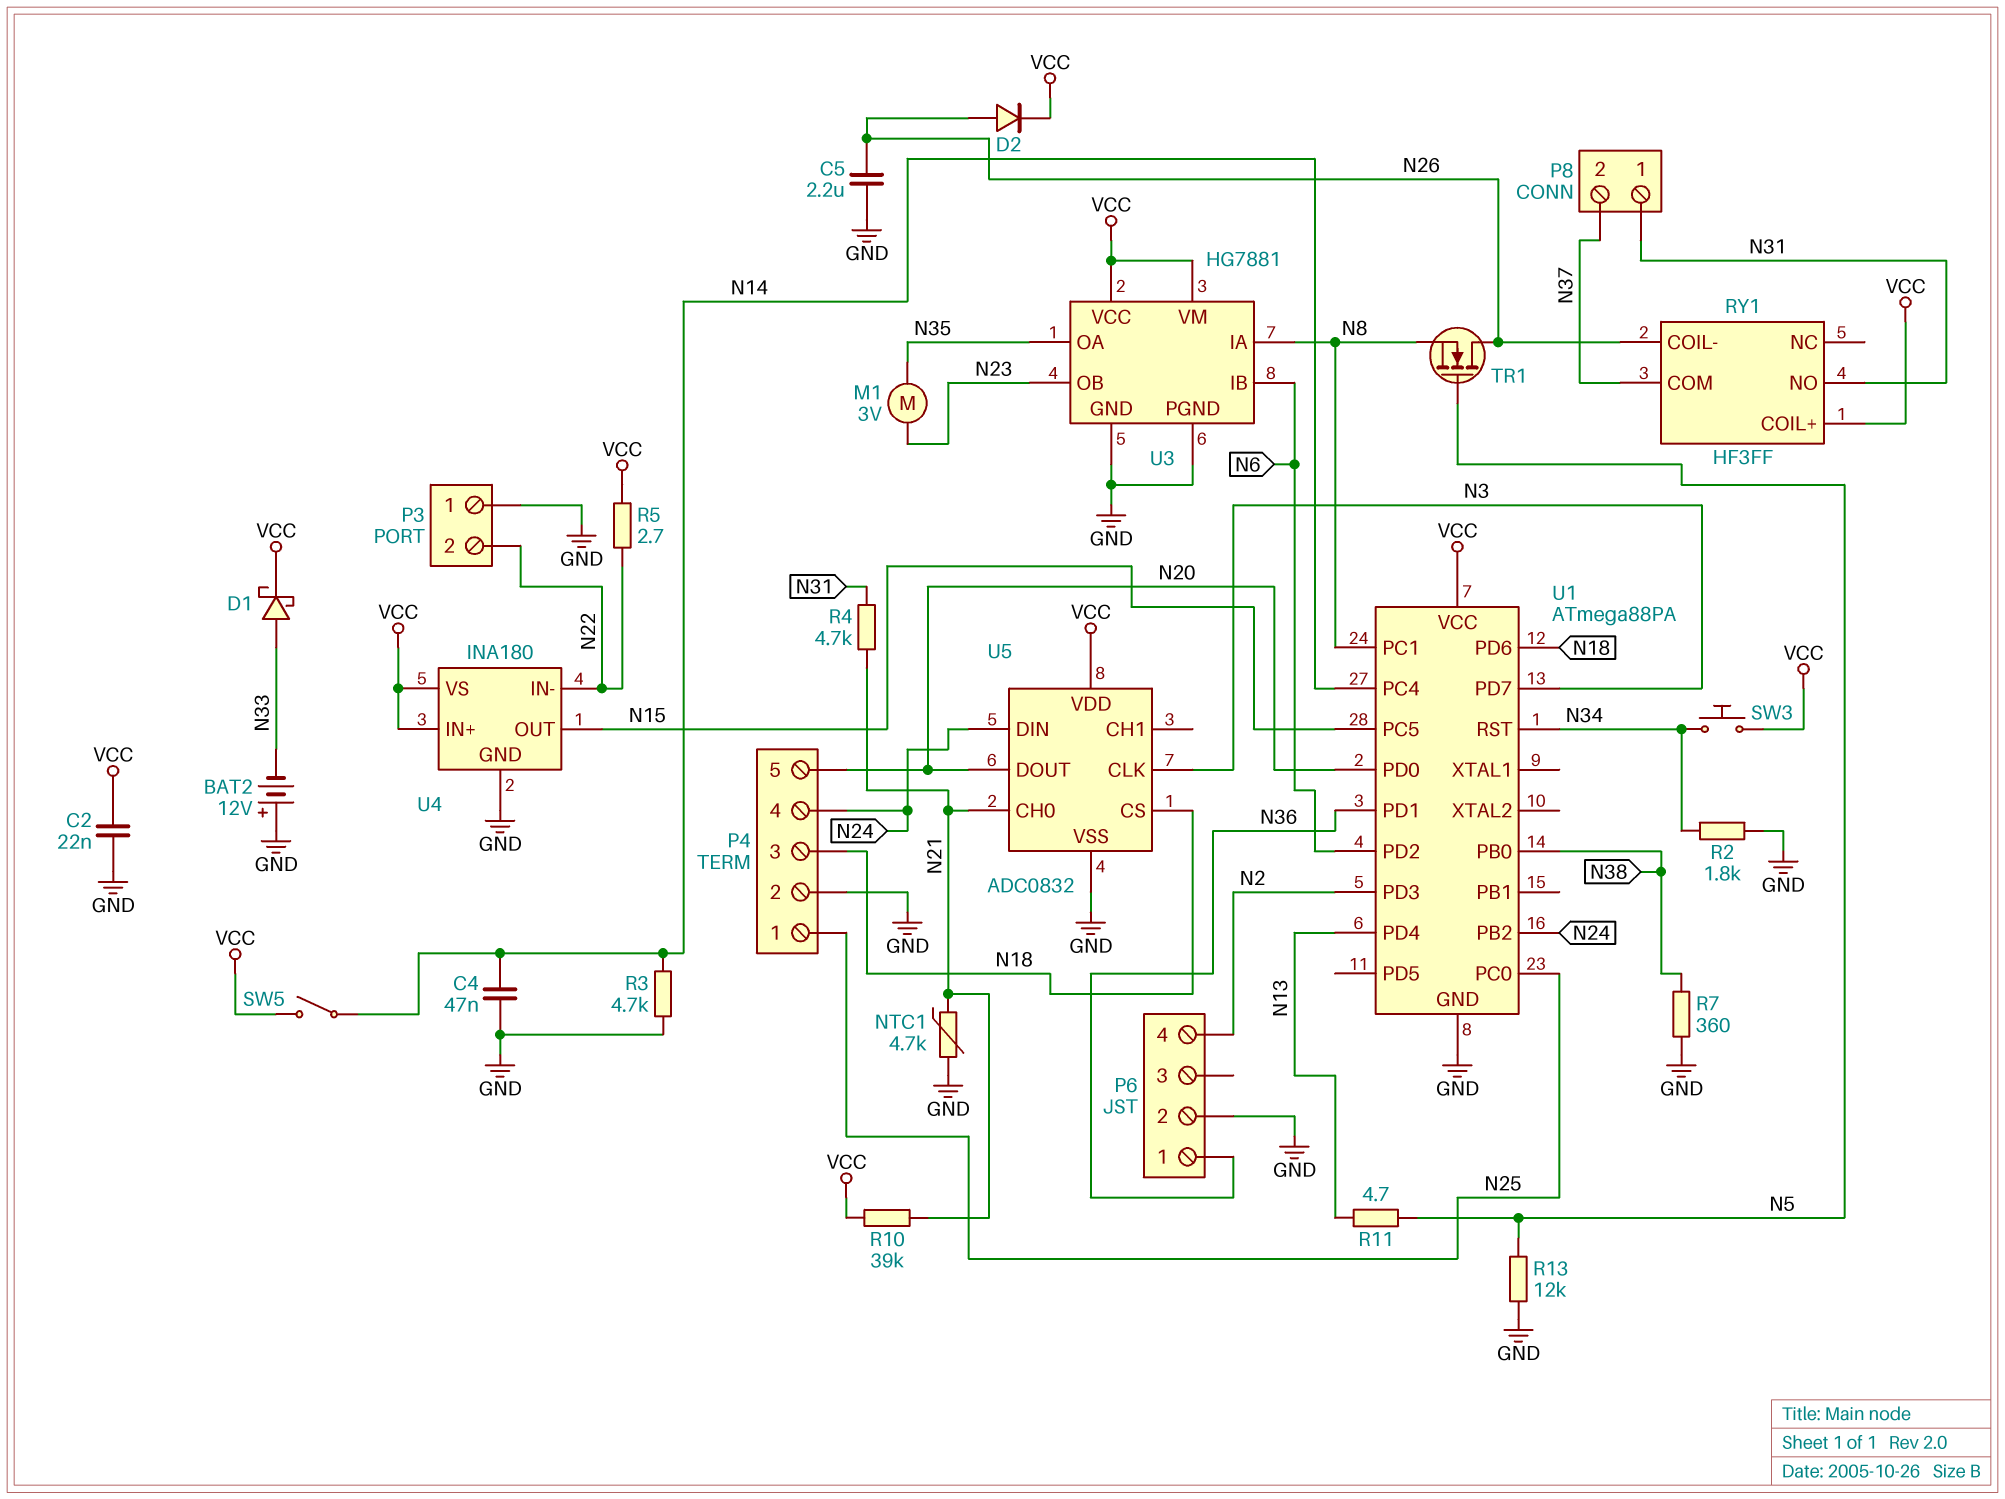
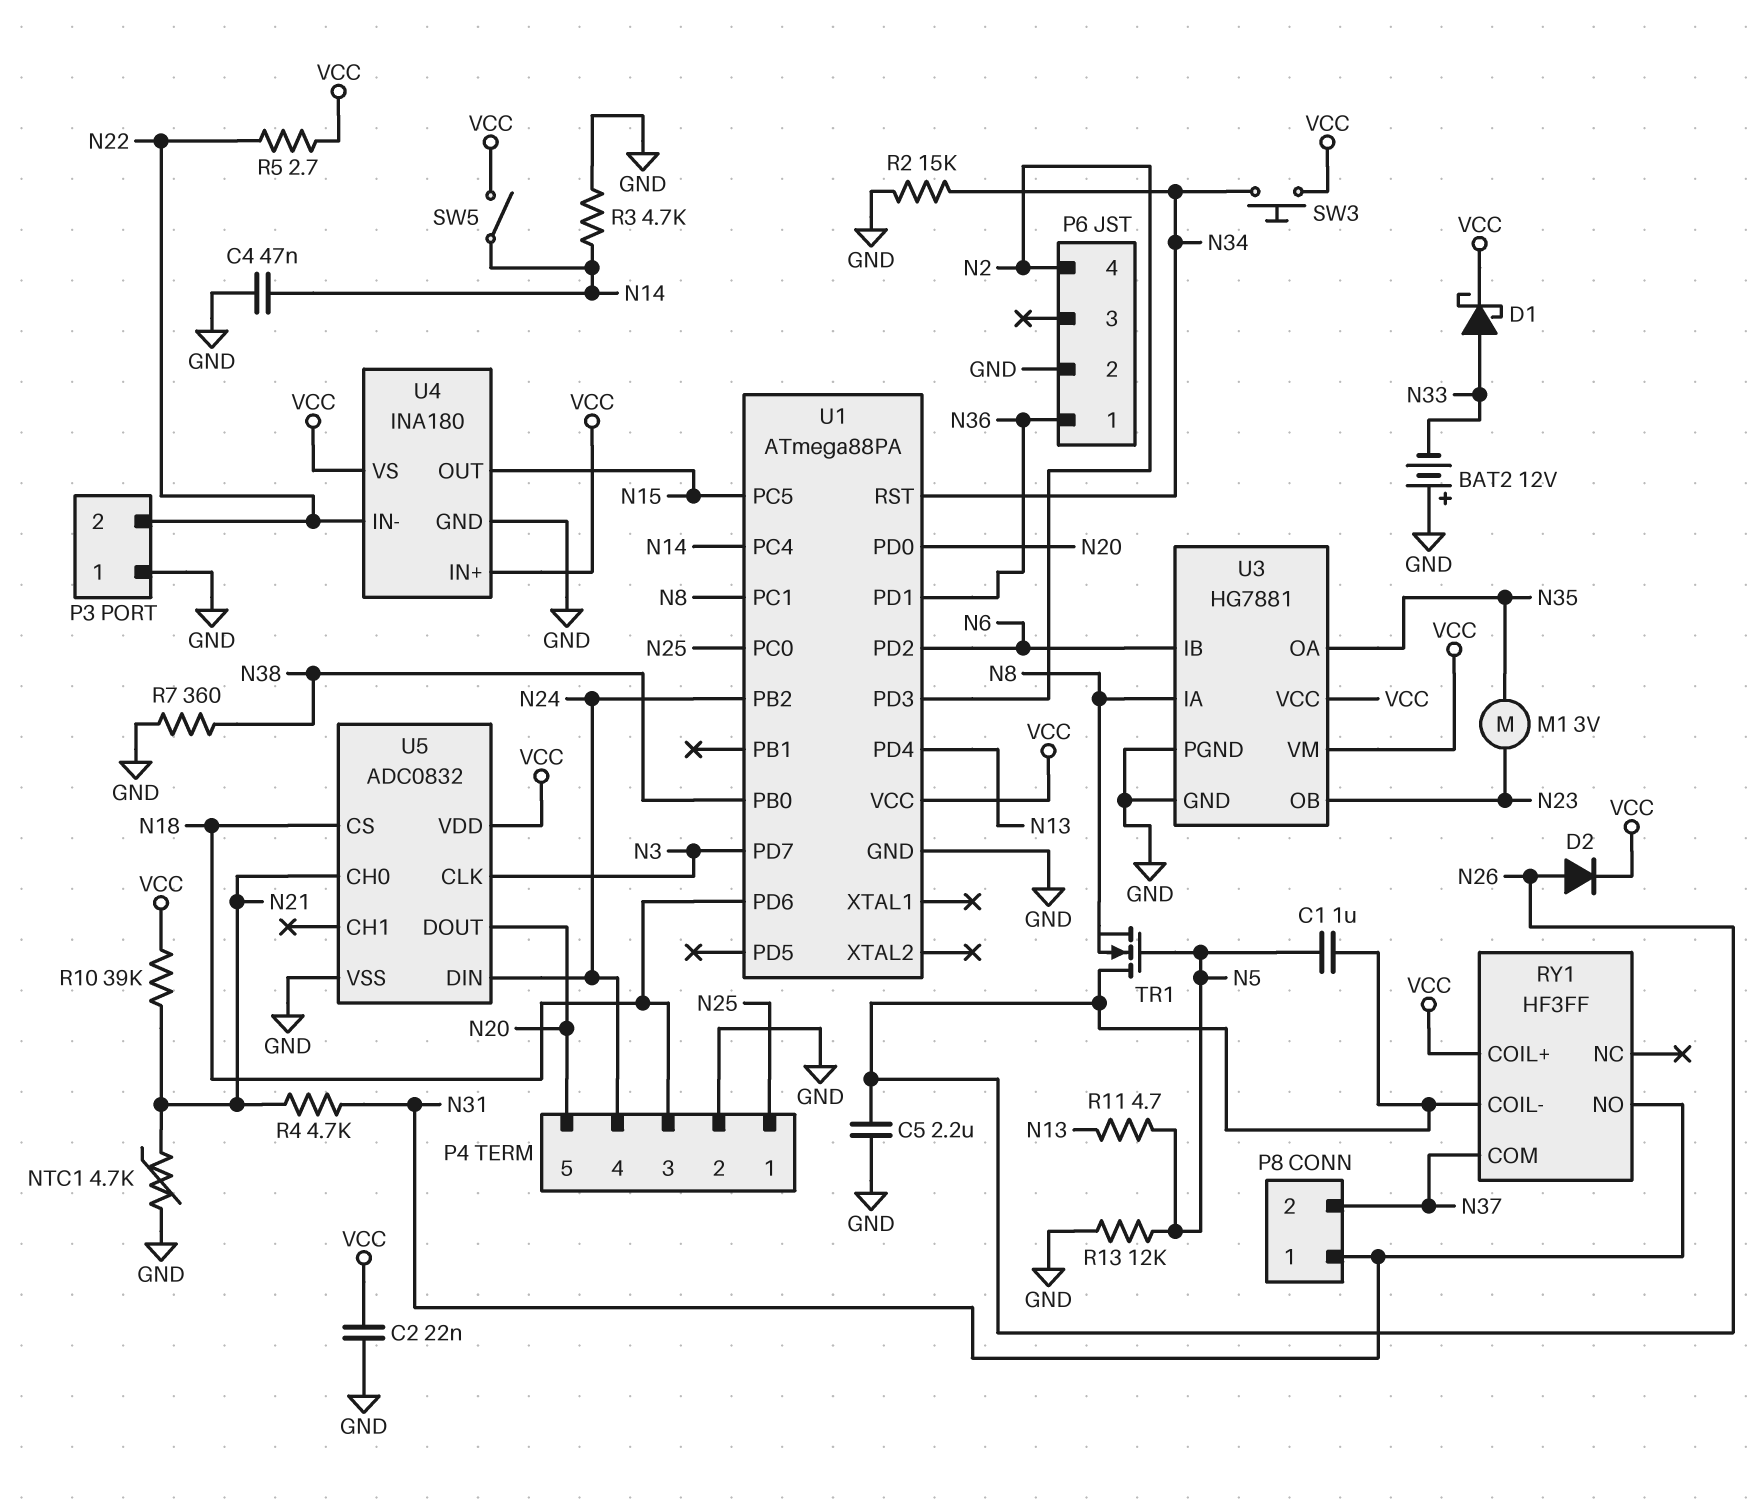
C1: none -> 1uF (N5, N26)
R2: 1.8k (GND, N34) -> 15k (GND, N34)

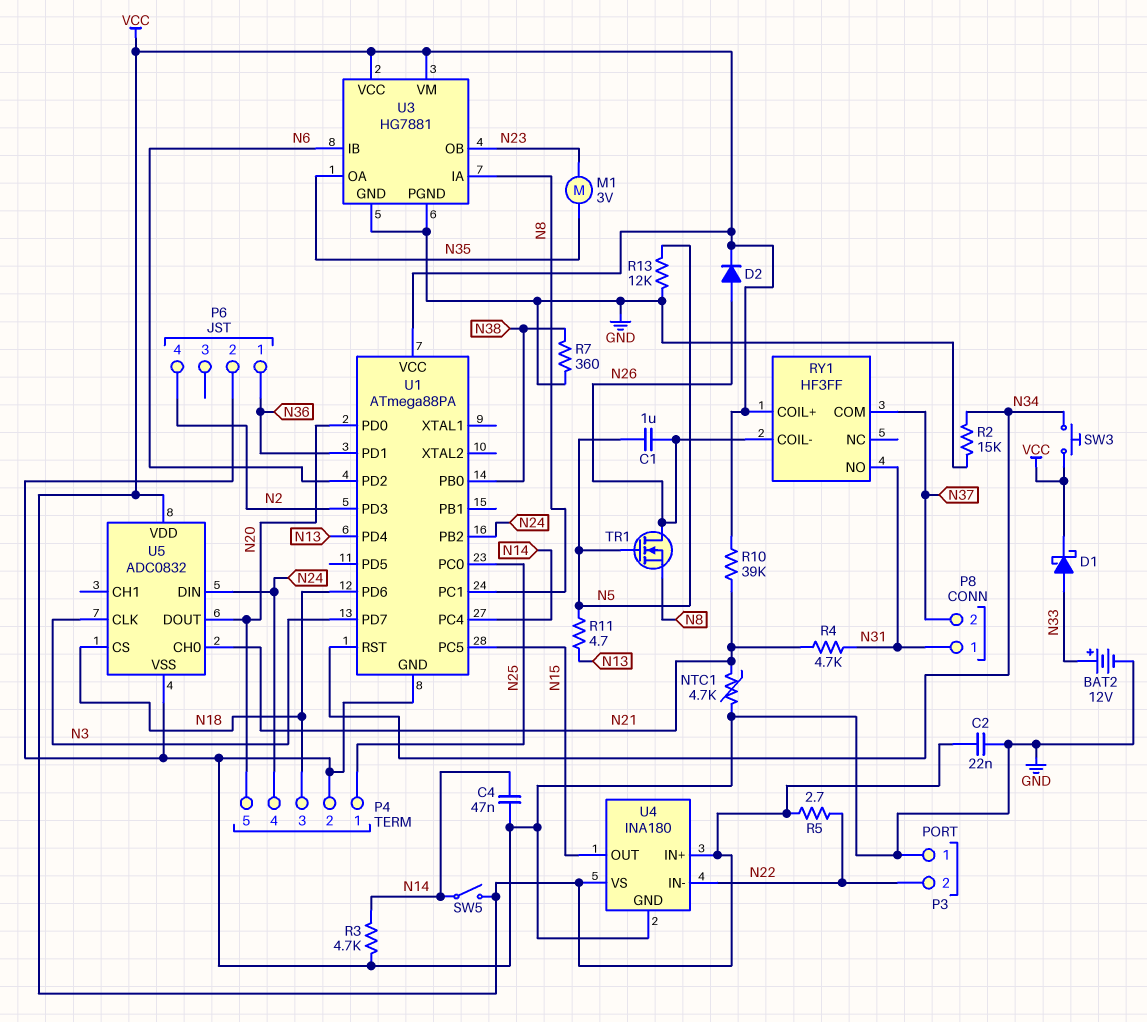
BAT2: 12V (plus GND, minus N33) -> 12V (plus N33, minus GND)
C5: 2.2uF (GND, N26) -> none

